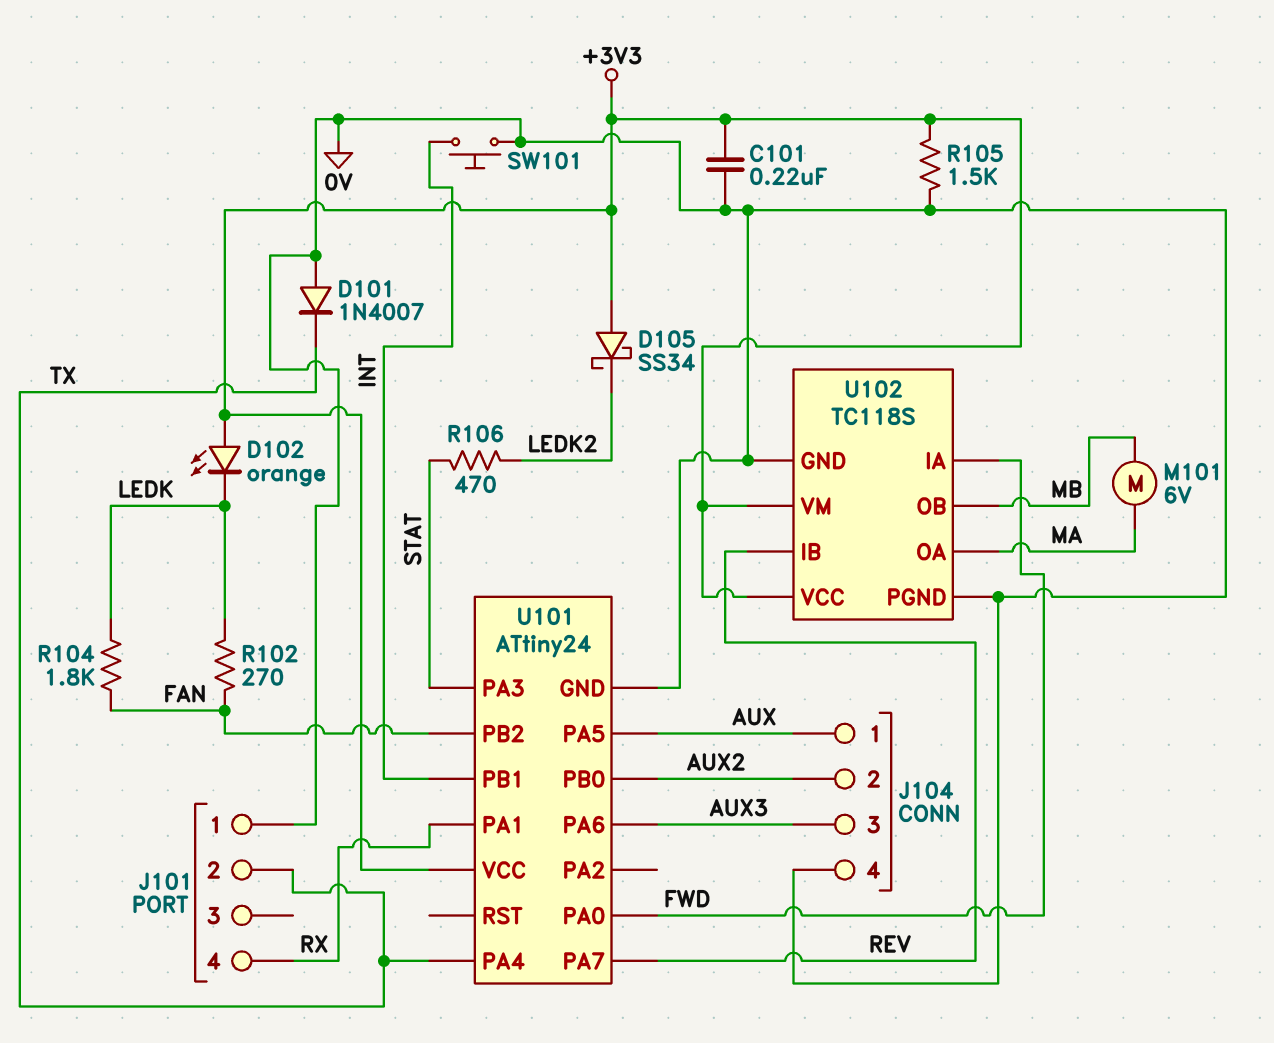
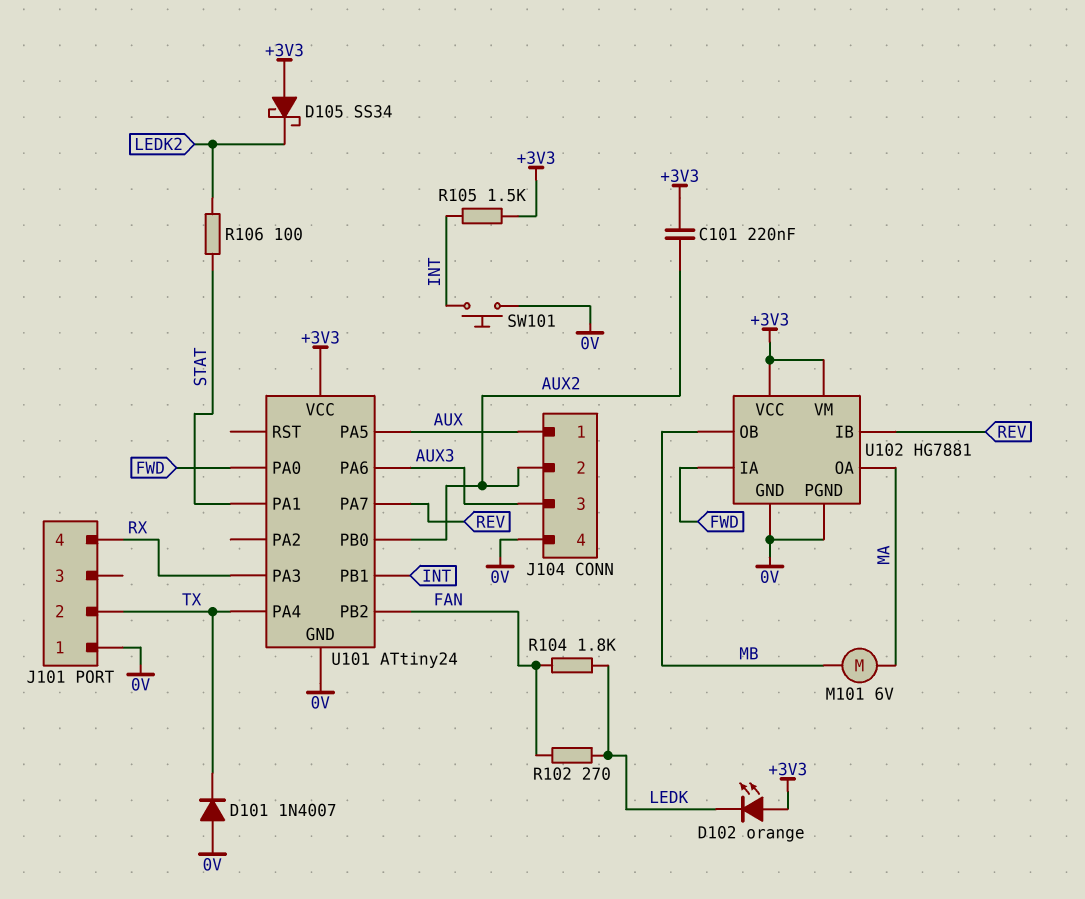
C101: 220nF (+3V3, 0V) -> 220nF (+3V3, AUX2)
R105: 1.5k (+3V3, 0V) -> 1.5k (+3V3, INT)
R106: 470 (LEDK2, STAT) -> 100 (LEDK2, STAT)
U101 pin PA1: RX -> STAT
U101 pin PA3: STAT -> RX
U102: TC118S -> HG7881

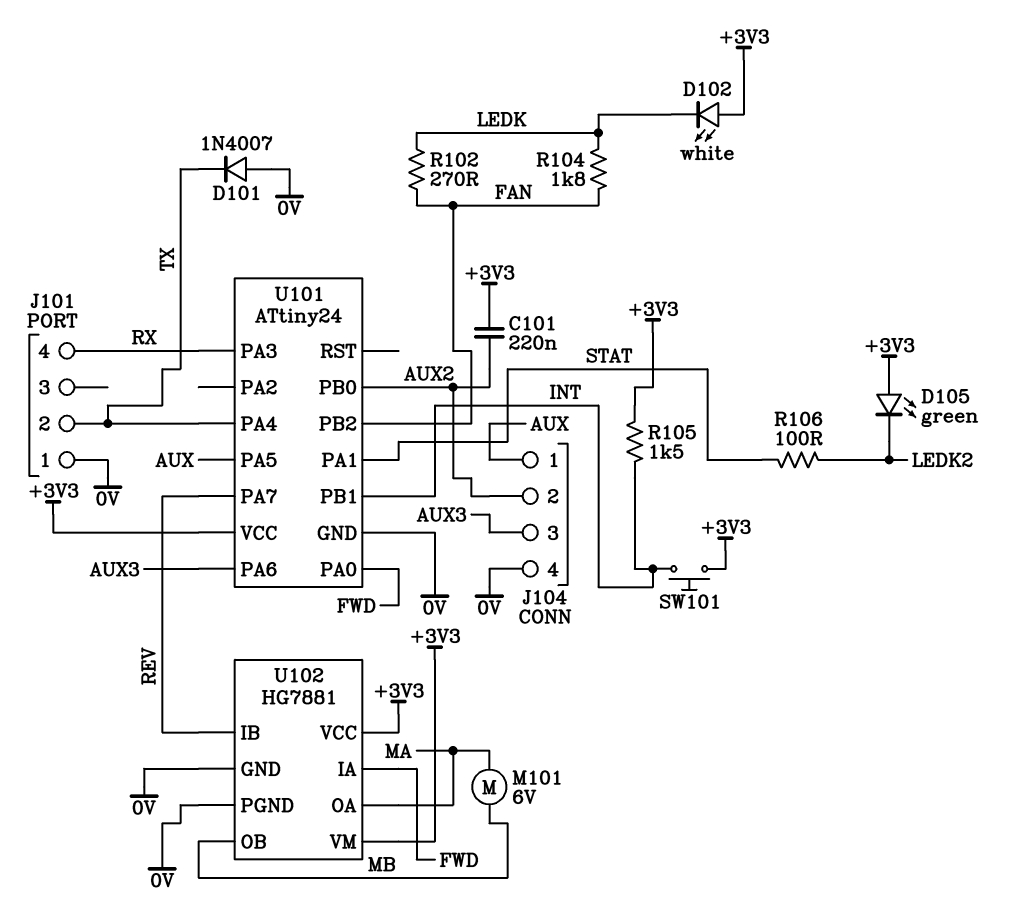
D102: LED orange (A +3V3, K LEDK) -> LED white (A +3V3, K LEDK)
D105: schottky SS34 (A +3V3, K LEDK2) -> LED green (A +3V3, K LEDK2)
SW101: button (0V, INT) -> button (+3V3, INT)

